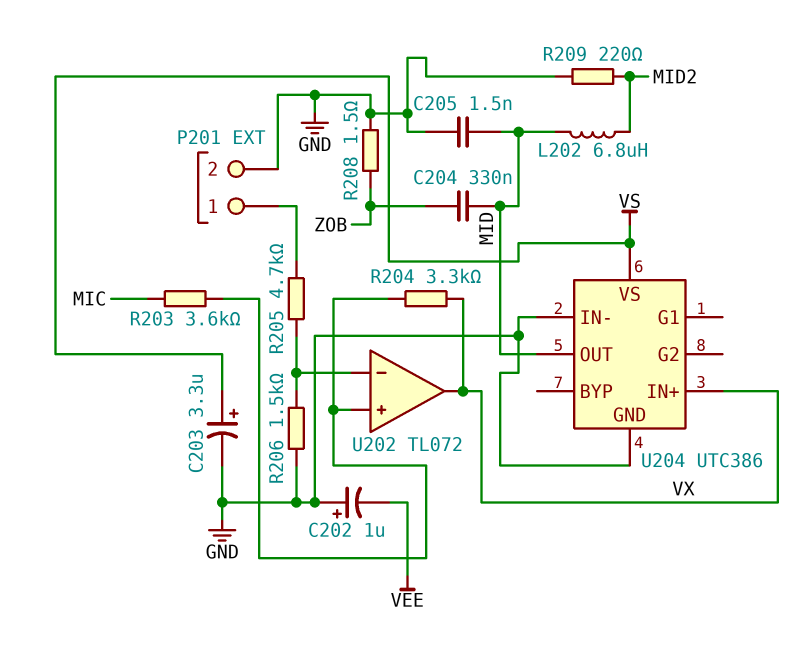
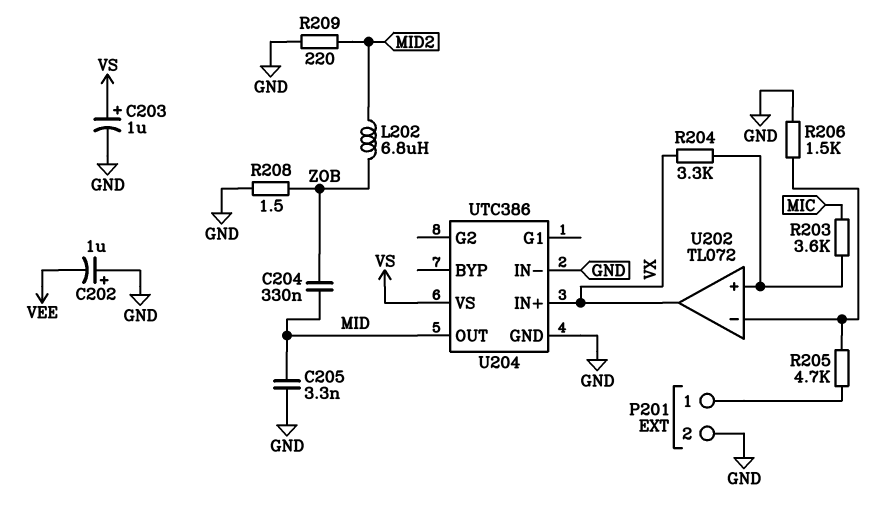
C203: 3.3uF (plus VS, minus GND) -> 1uF (plus VS, minus GND)
C205: 1.5nF (GND, MID) -> 3.3nF (GND, MID)
L202: 6.8uH (MID, MID2) -> 6.8uH (MID2, ZOB)

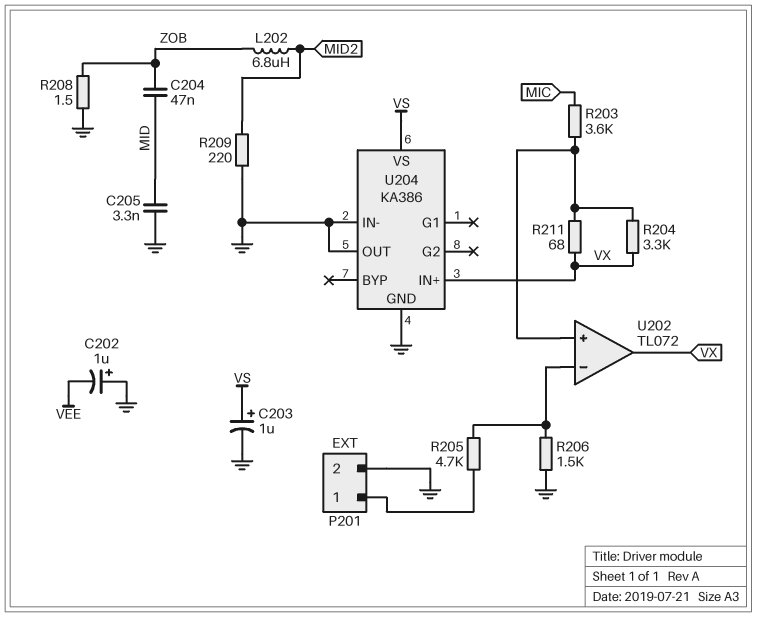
C204: 330nF (MID, ZOB) -> 47nF (MID, ZOB)
R211: none -> 68 (U202/in+, VX)
U204: UTC386 -> KA386
U204 pin OUT: MID -> GND

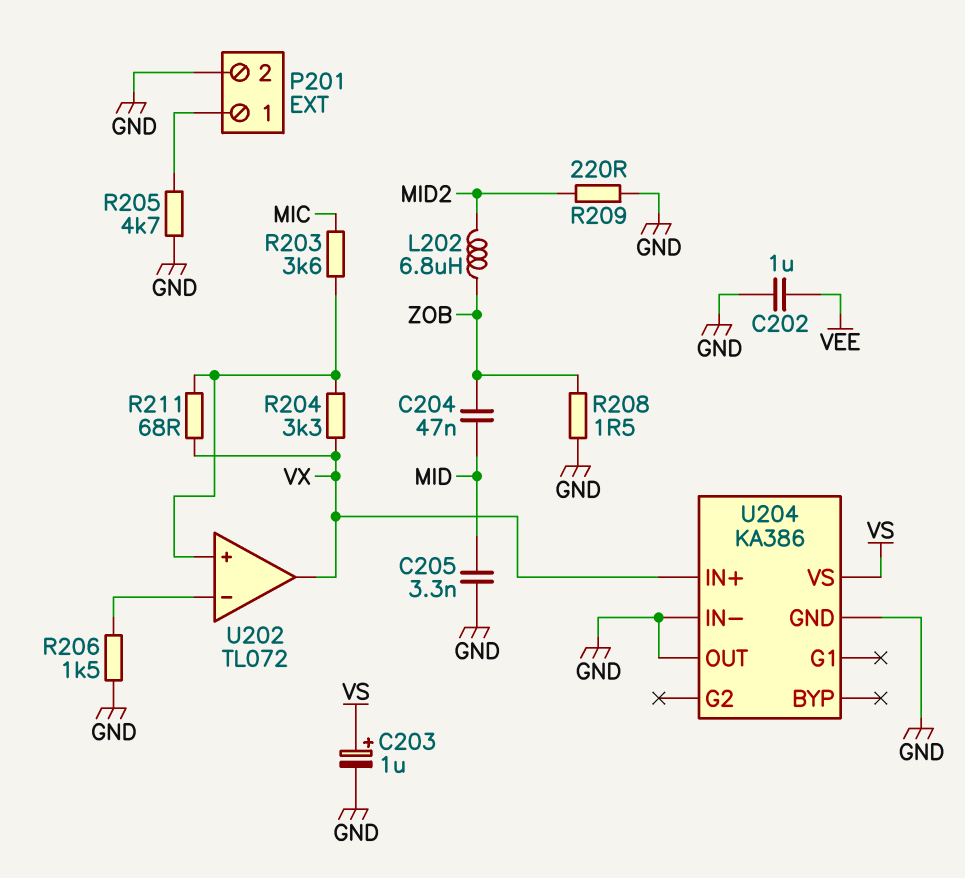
C202: 1uF (plus GND, minus VEE) -> 1uF (GND, VEE)
R205: 4.7k (P201/1, U202/in-) -> 4.7k (GND, P201/1)

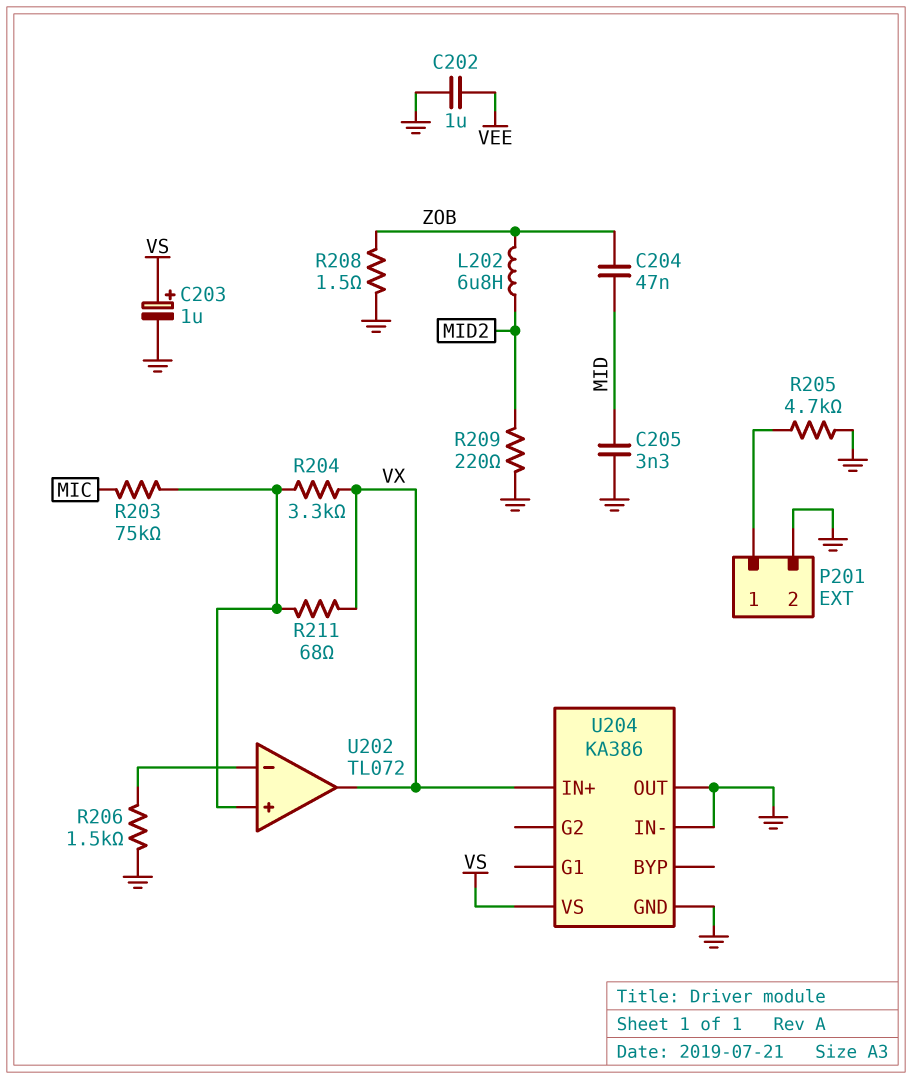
R203: 3.6k (MIC, U202/in+) -> 75k (MIC, U202/in+)

